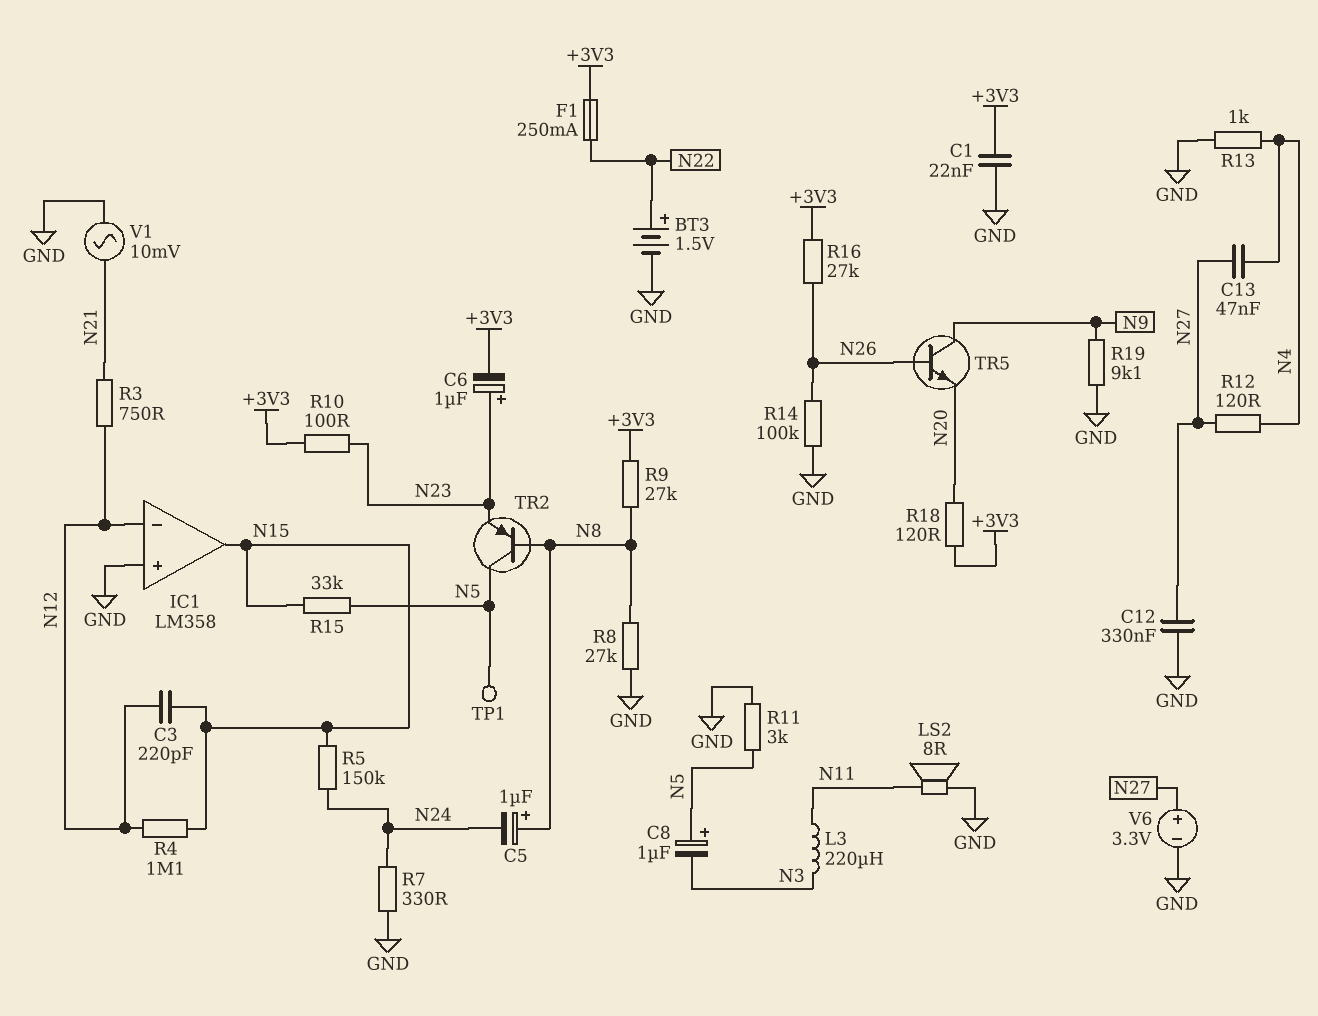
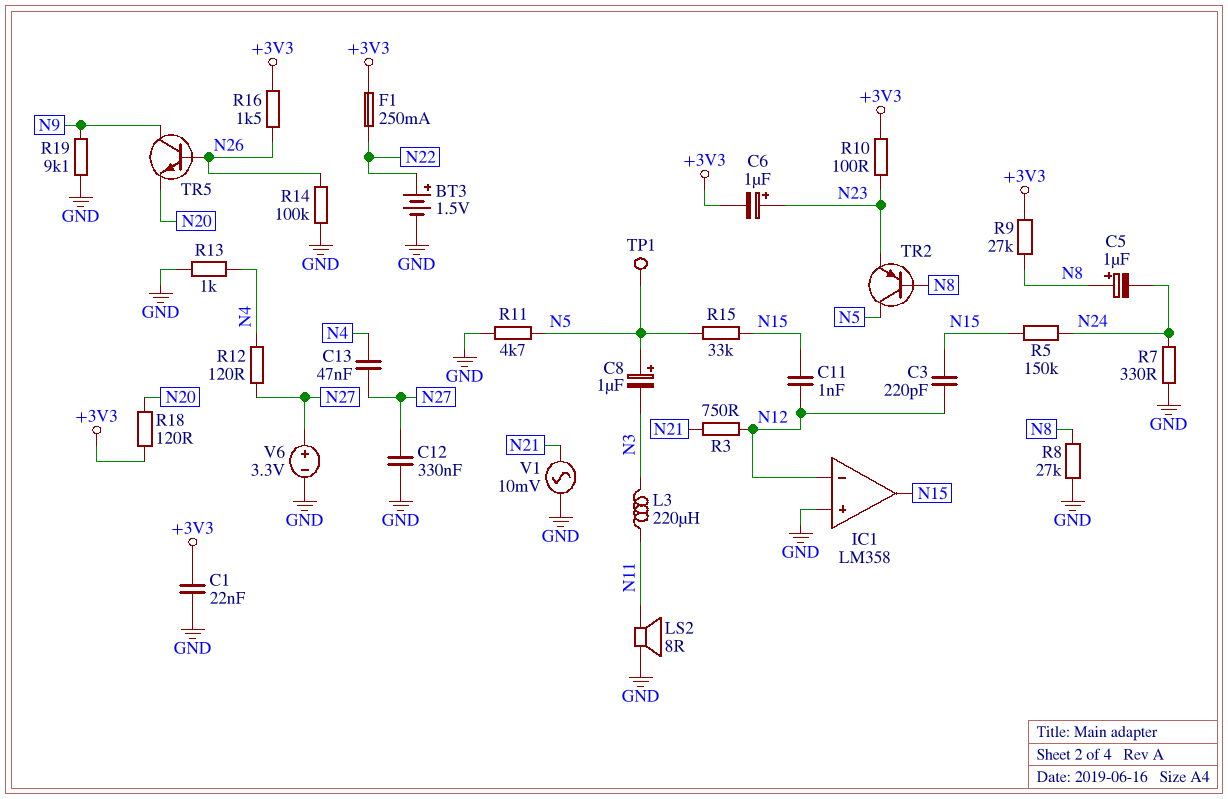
C11: none -> 1nF (N12, N15)
R4: 1.1M (N12, N15) -> none
R11: 3k (GND, N5) -> 4.7k (GND, N5)
R16: 27k (+3V3, N26) -> 1.5k (+3V3, N26)

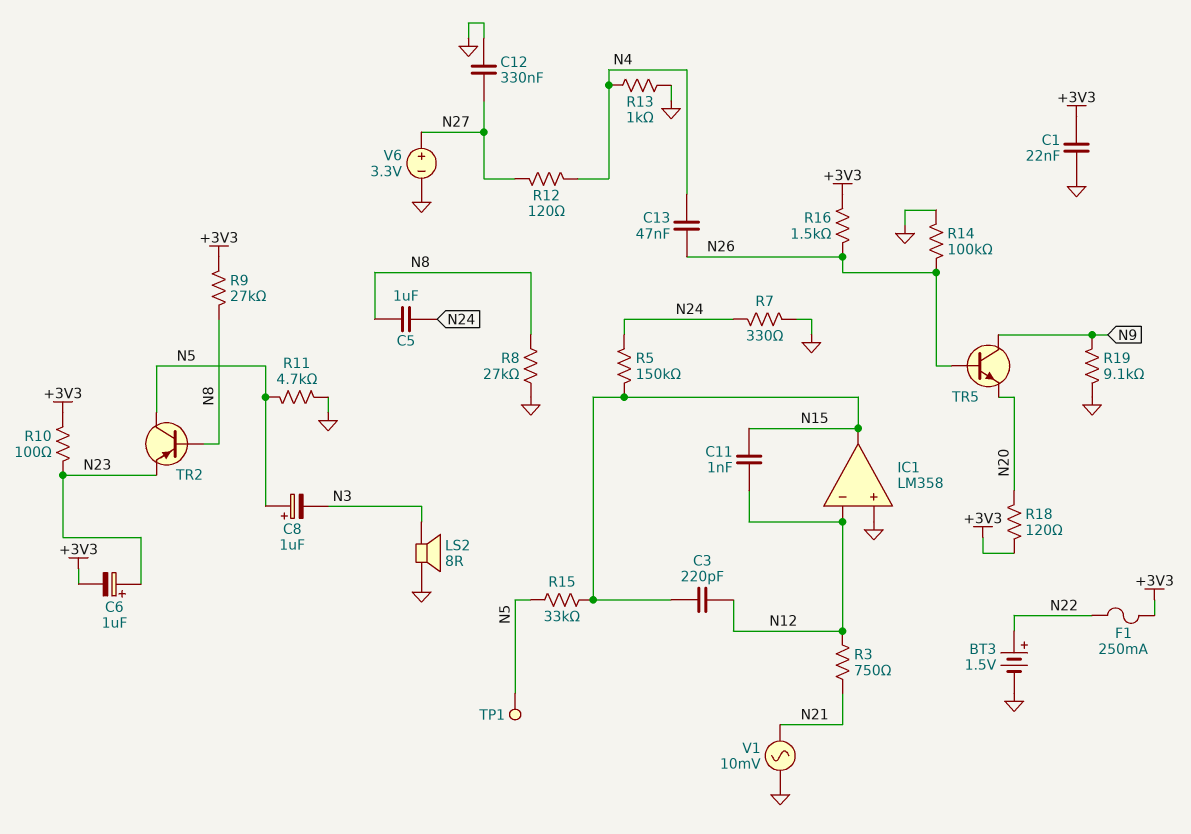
C5: 1uF (plus N8, minus N24) -> 1uF (N8, N24)
C13: 47nF (N4, N27) -> 47nF (N4, N26)
L3: 220uH (N3, N11) -> none
LS2: speaker 8R (GND, N11) -> speaker 8R (GND, N3)

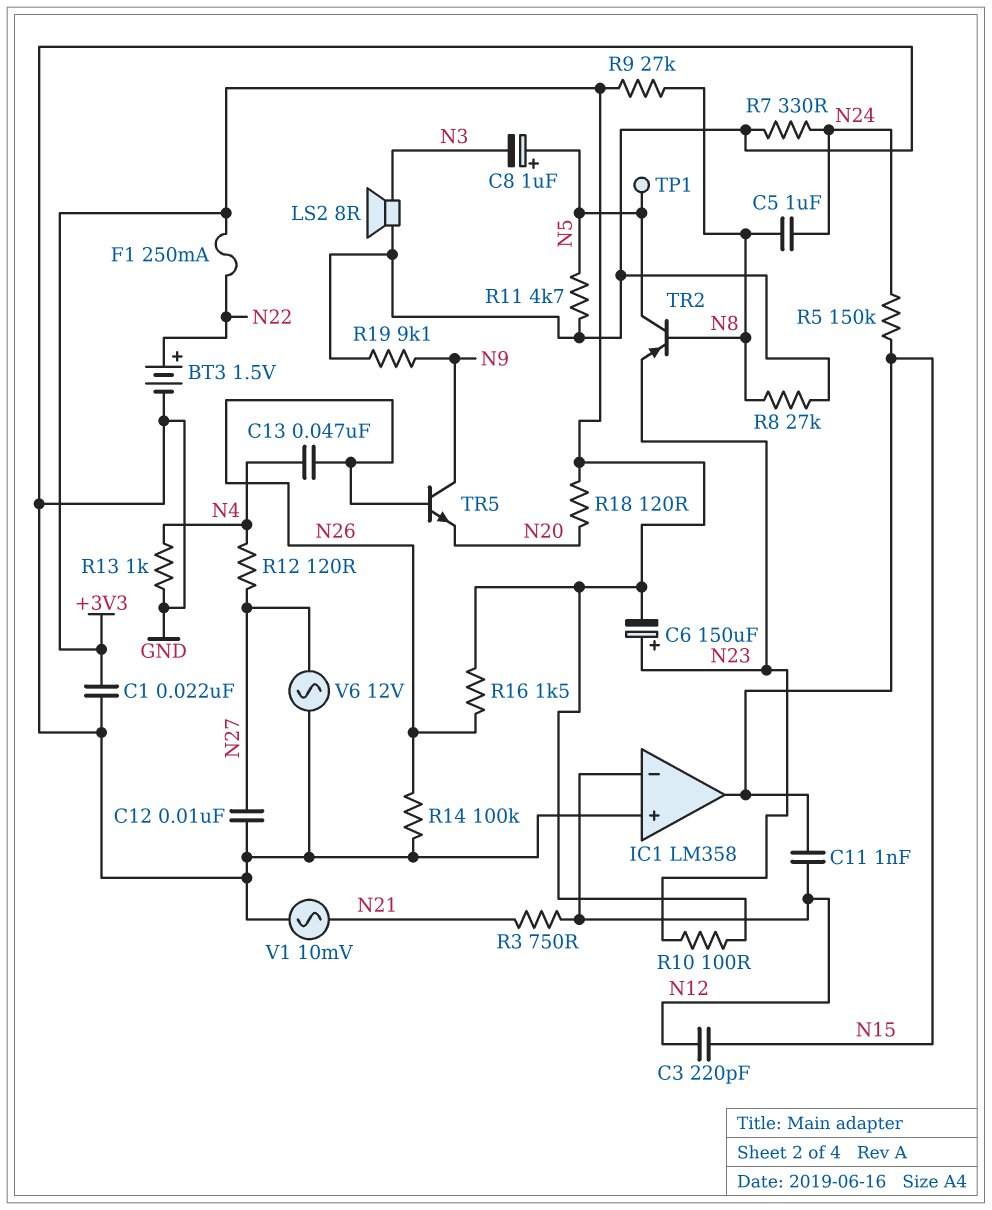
C6: 1uF (plus N23, minus +3V3) -> 150uF (plus N23, minus +3V3)
C12: 330nF (GND, N27) -> 10nF (GND, N27)
R15: 33k (N5, N15) -> none
V6: 3.3V (plus N27, minus GND) -> AC 12V (GND, N27)

